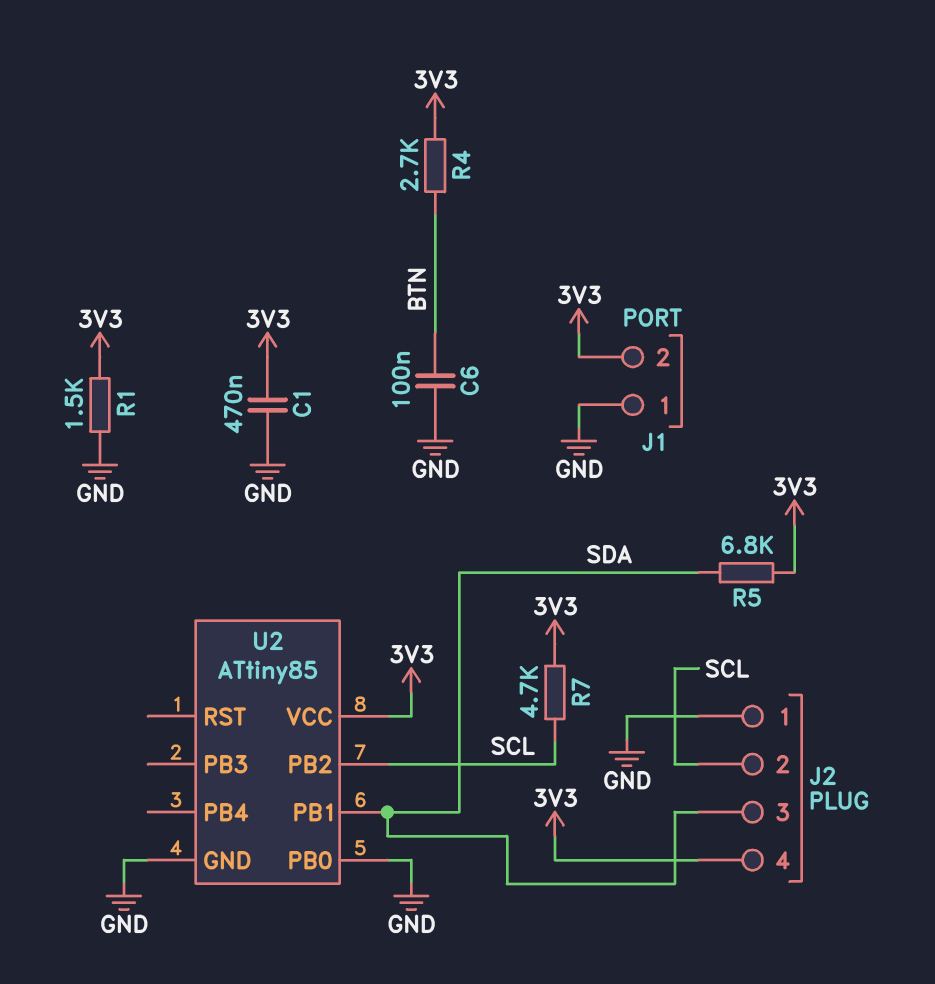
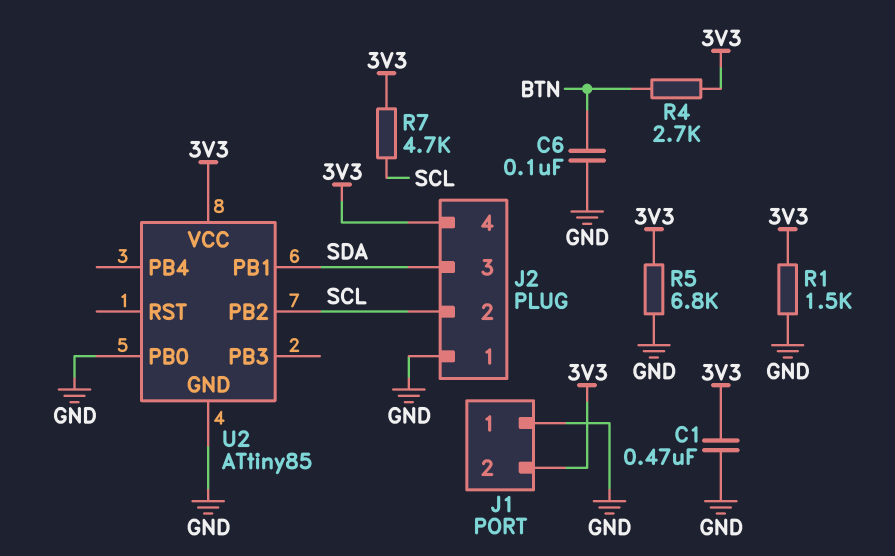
R5: 6.8k (3V3, SDA) -> 6.8k (3V3, GND)

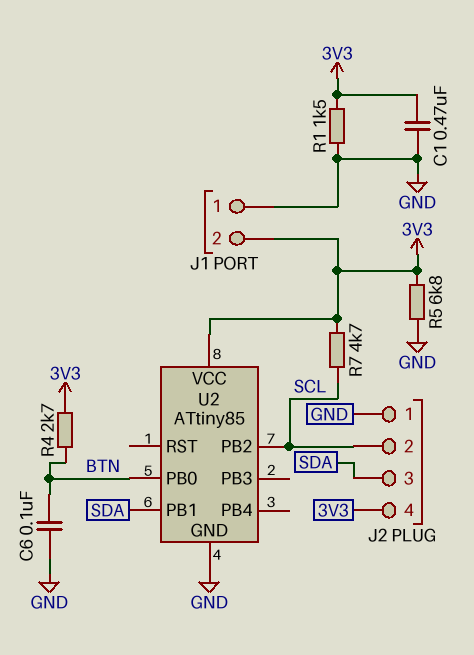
U2 pin PB0: GND -> BTN

